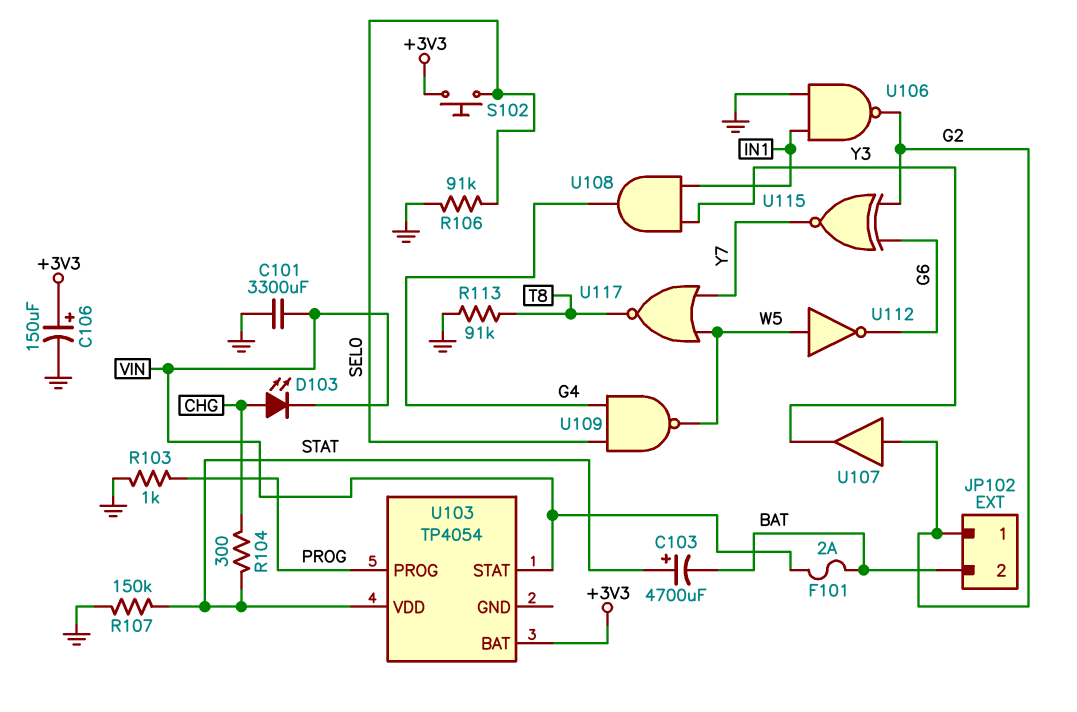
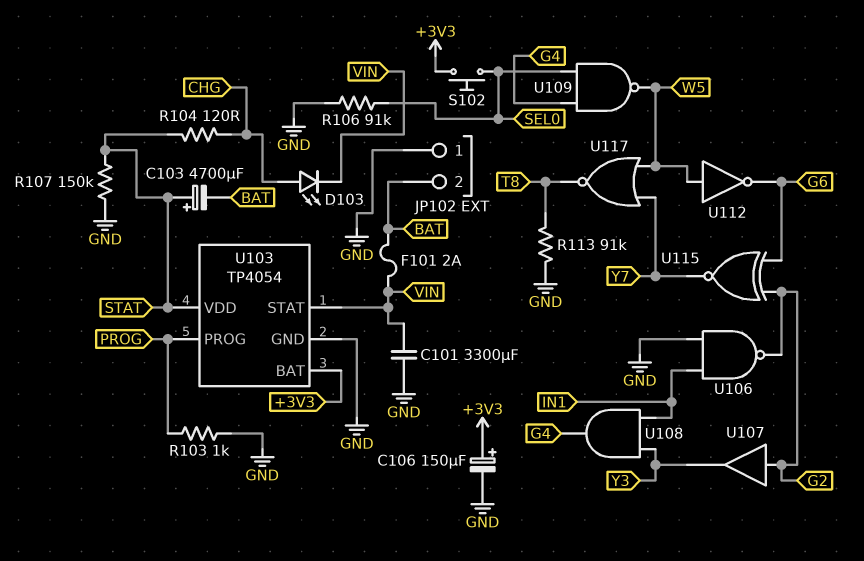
JP102 pin 1: G2 -> GND
R104: 300 (CHG, STAT) -> 120 (CHG, STAT)
U103 pin GND: none -> GND

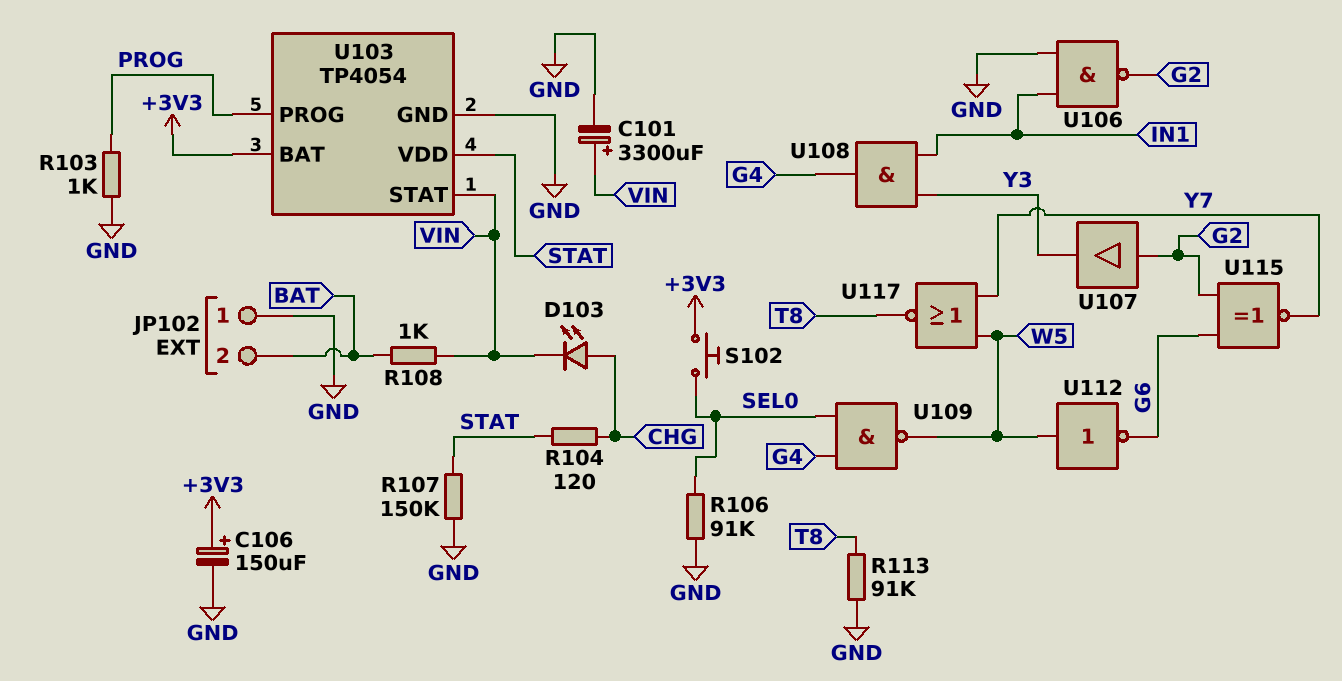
C101: 3300uF (GND, VIN) -> 3300uF (plus VIN, minus GND)
C103: 4700uF (plus STAT, minus BAT) -> none
F101: 2A (BAT, VIN) -> none
R108: none -> 1k (BAT, VIN)

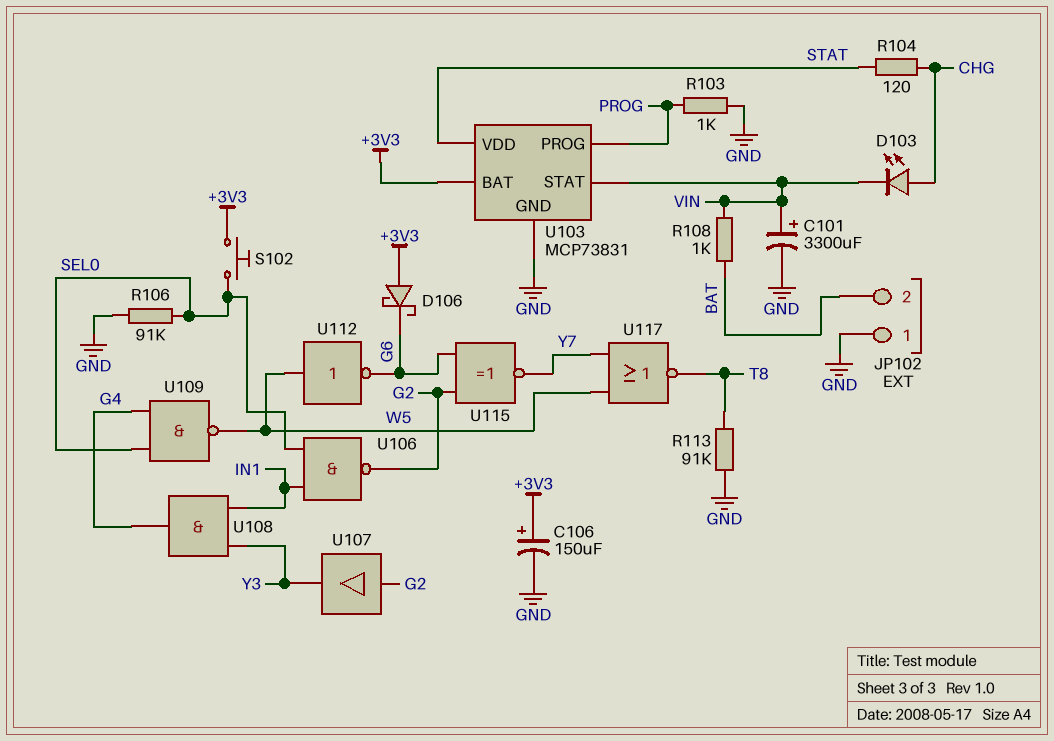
D106: none -> schottky (A +3V3, K G6)
R107: 150k (GND, STAT) -> none
U103: TP4054 -> MCP73831
U106: NAND (in GND, in IN1, out G2) -> NAND (in IN1, in SEL0, out G2)

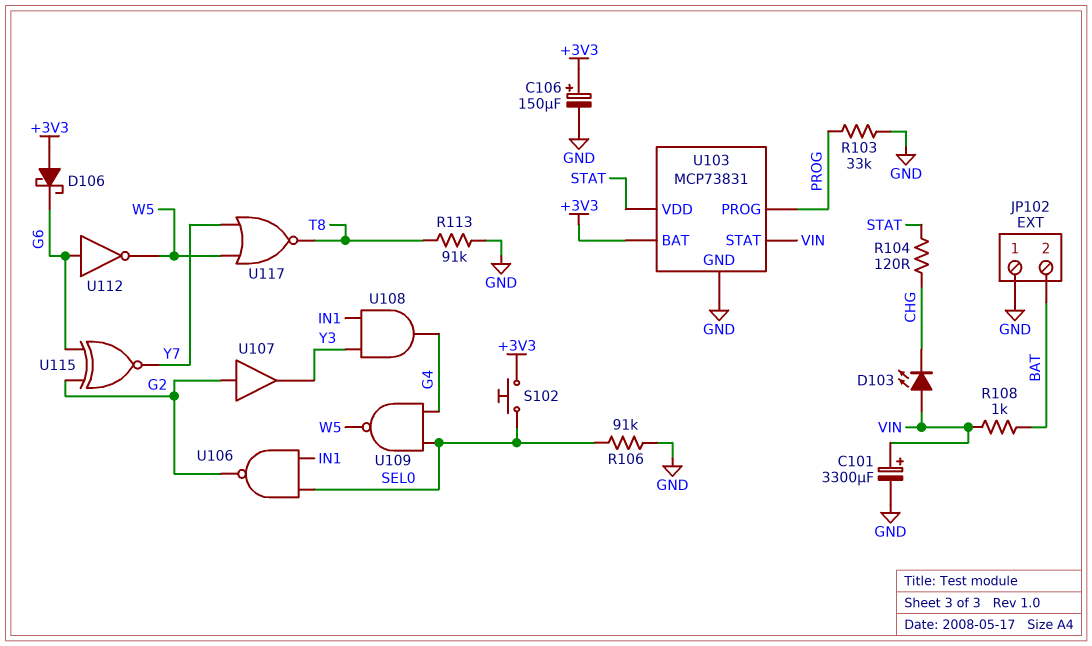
D103: LED (A CHG, K VIN) -> LED (A VIN, K CHG)
R103: 1k (GND, PROG) -> 33k (GND, PROG)
U112: NOT (in W5, out G6) -> NOT (in G6, out W5)

